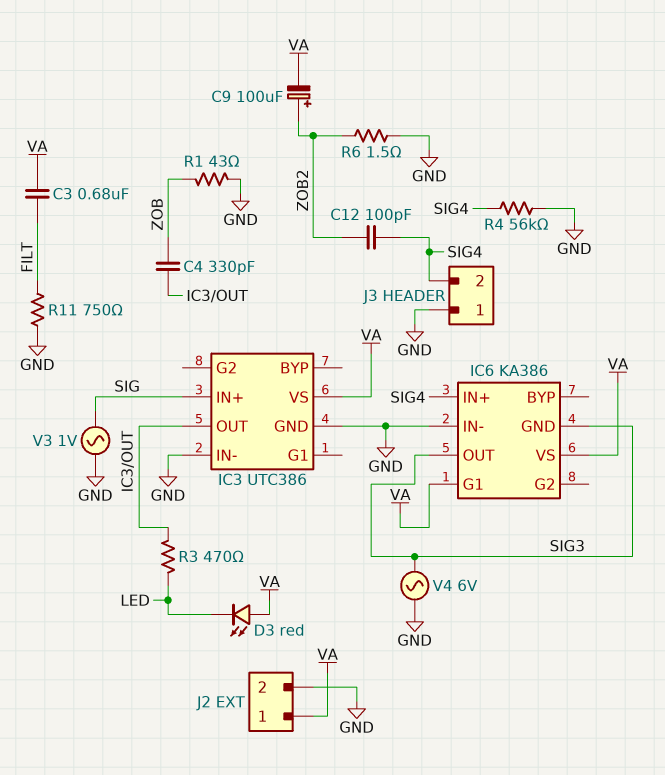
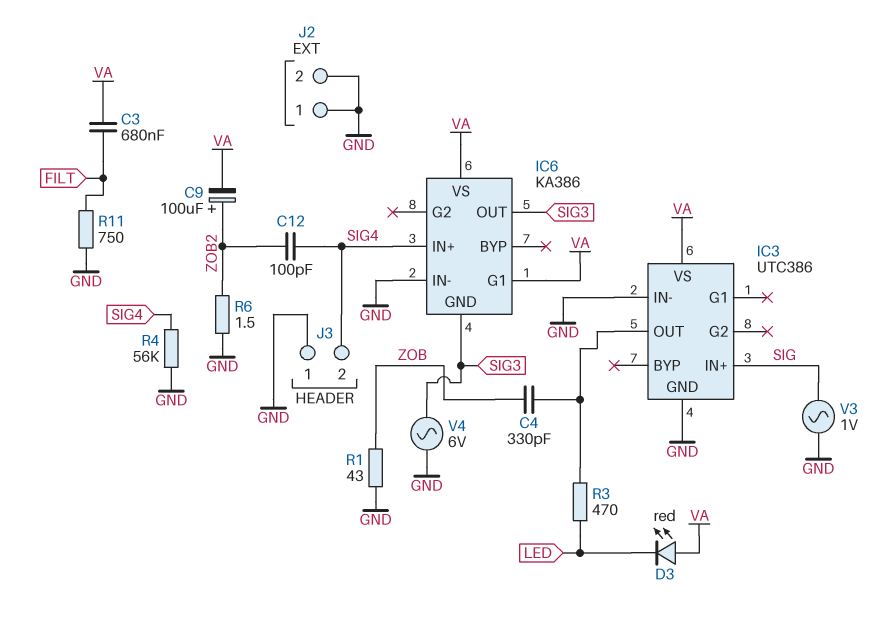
J2 pin 1: VA -> GND

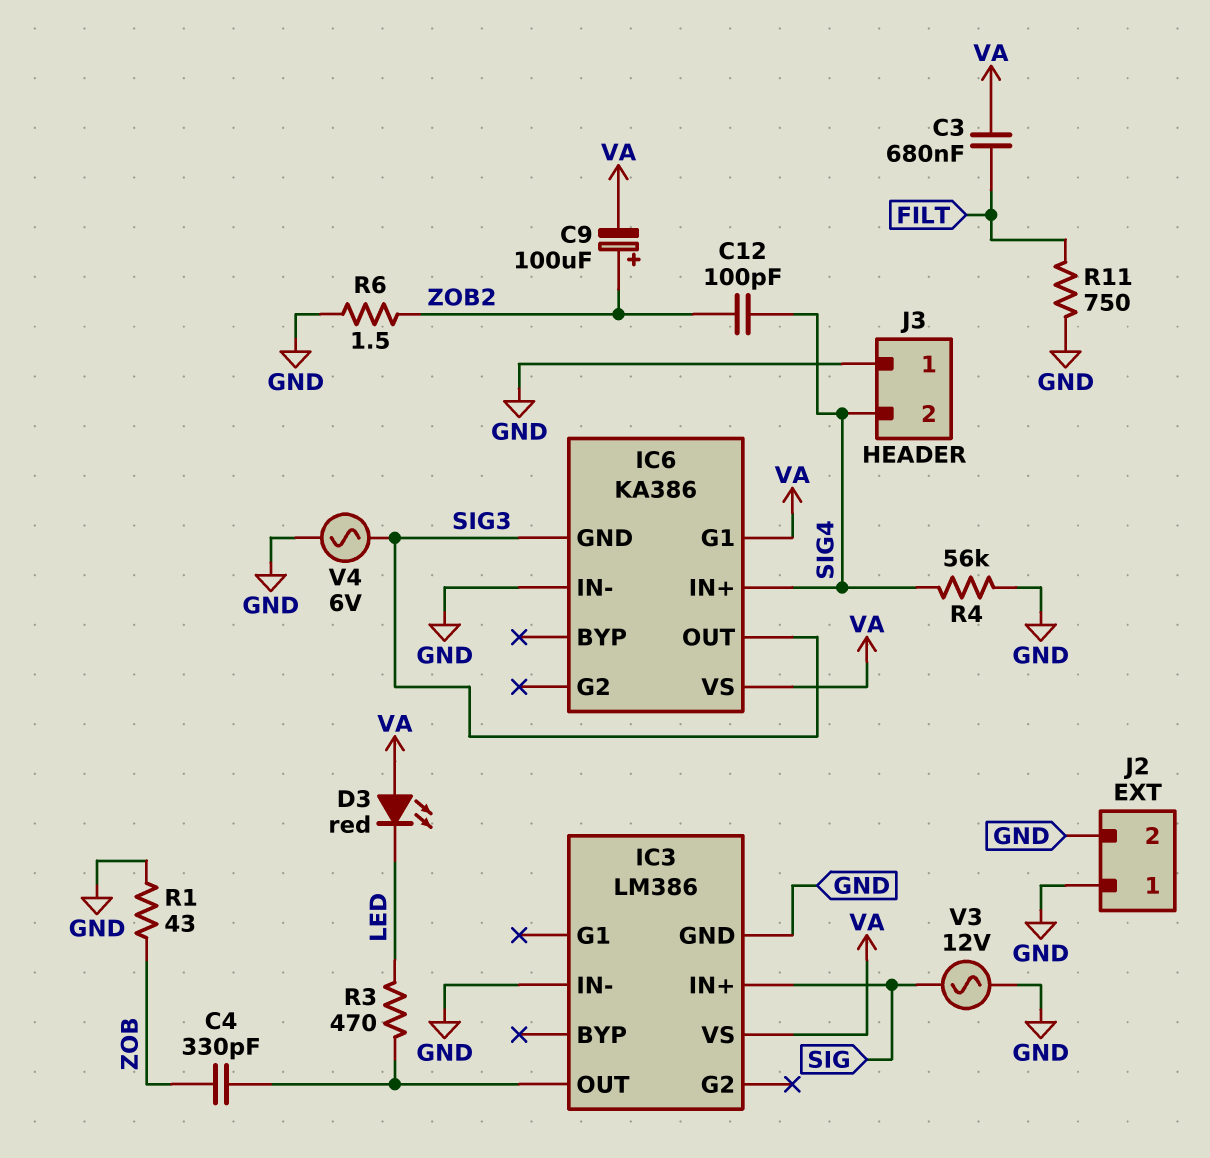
IC3: UTC386 -> LM386
V3: AC 1V (GND, SIG) -> AC 12V (GND, SIG)

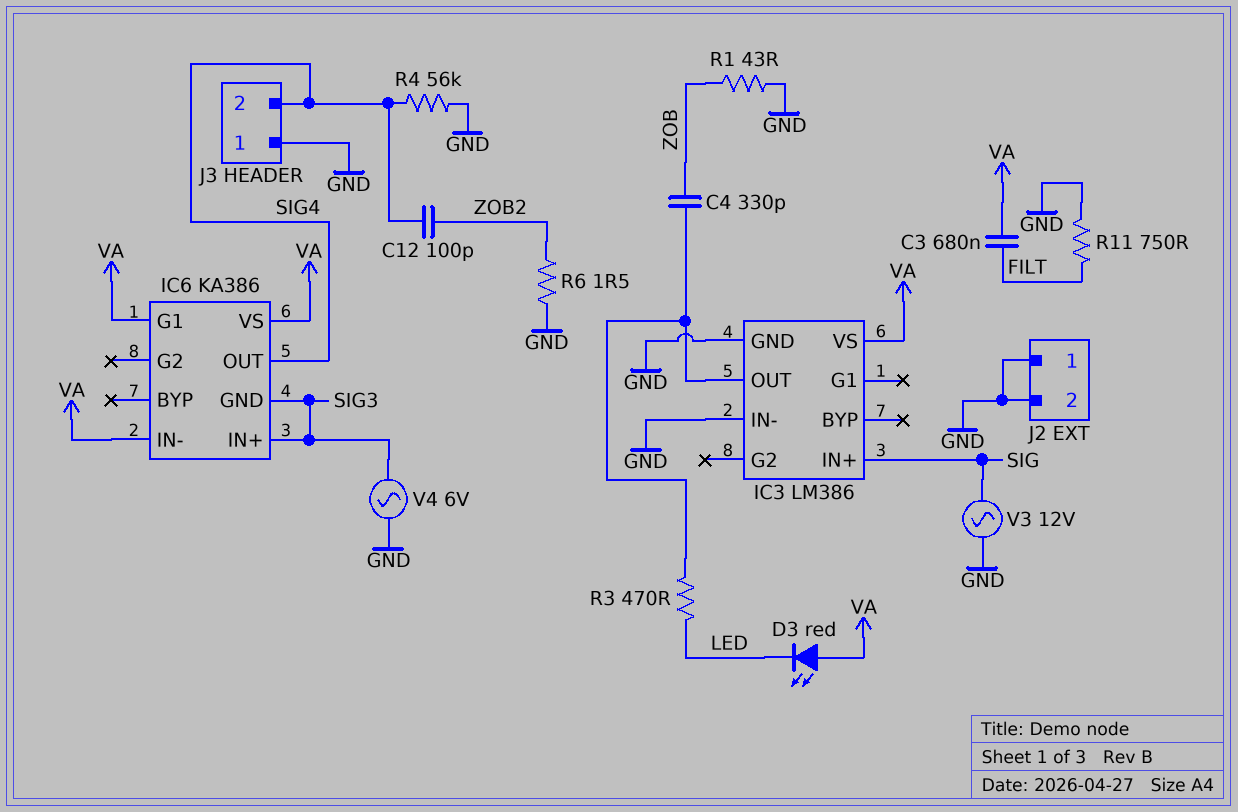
C9: 100uF (plus ZOB2, minus VA) -> none
IC6 pin IN+: SIG4 -> SIG3
IC6 pin IN-: GND -> VA
IC6 pin OUT: SIG3 -> SIG4

